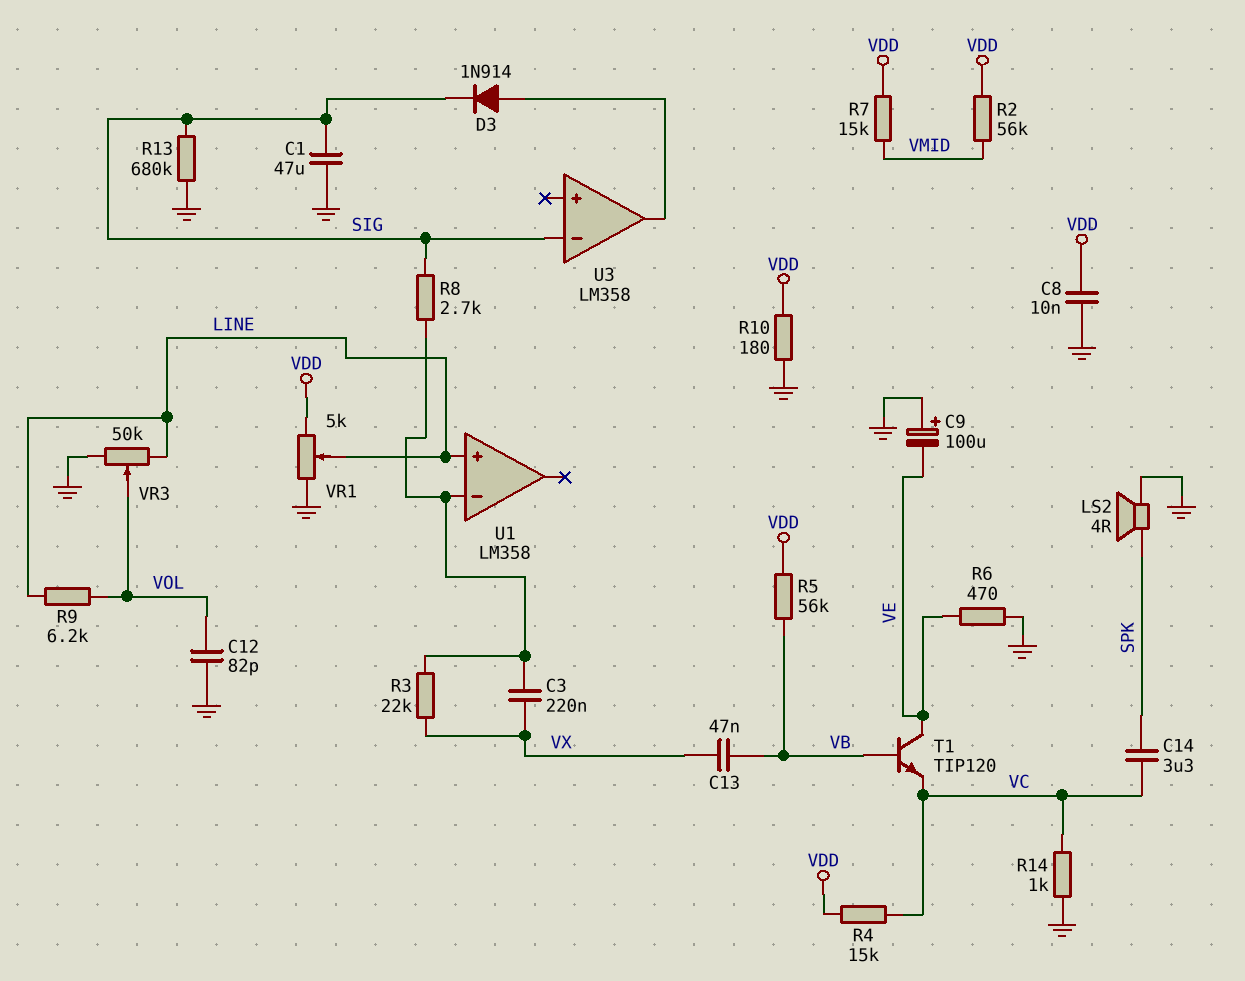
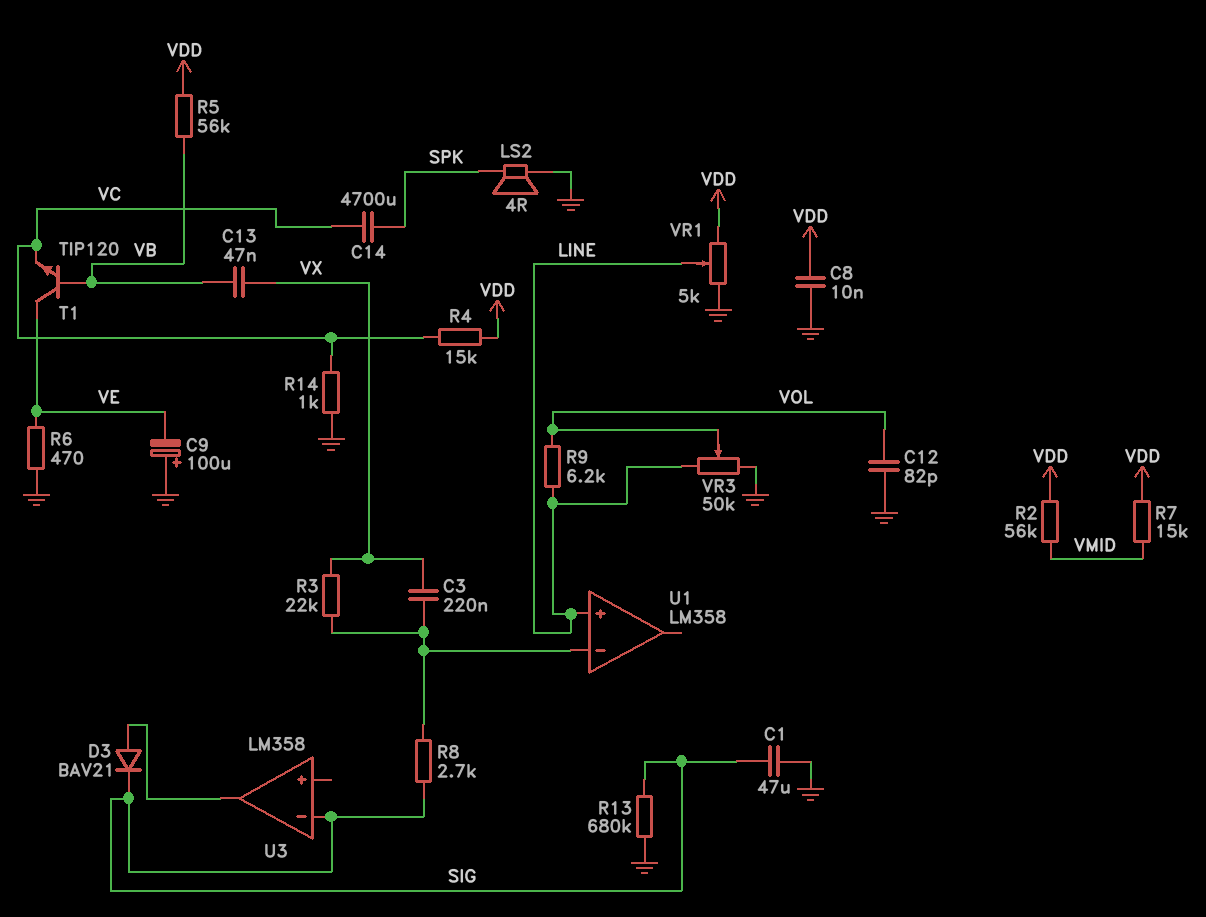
C14: 3.3uF (SPK, VC) -> 4700uF (SPK, VC)
D3: diode 1N914 (A U3/out, K SIG) -> diode BAV21 (A U3/out, K SIG)
R10: 180 (GND, VDD) -> none

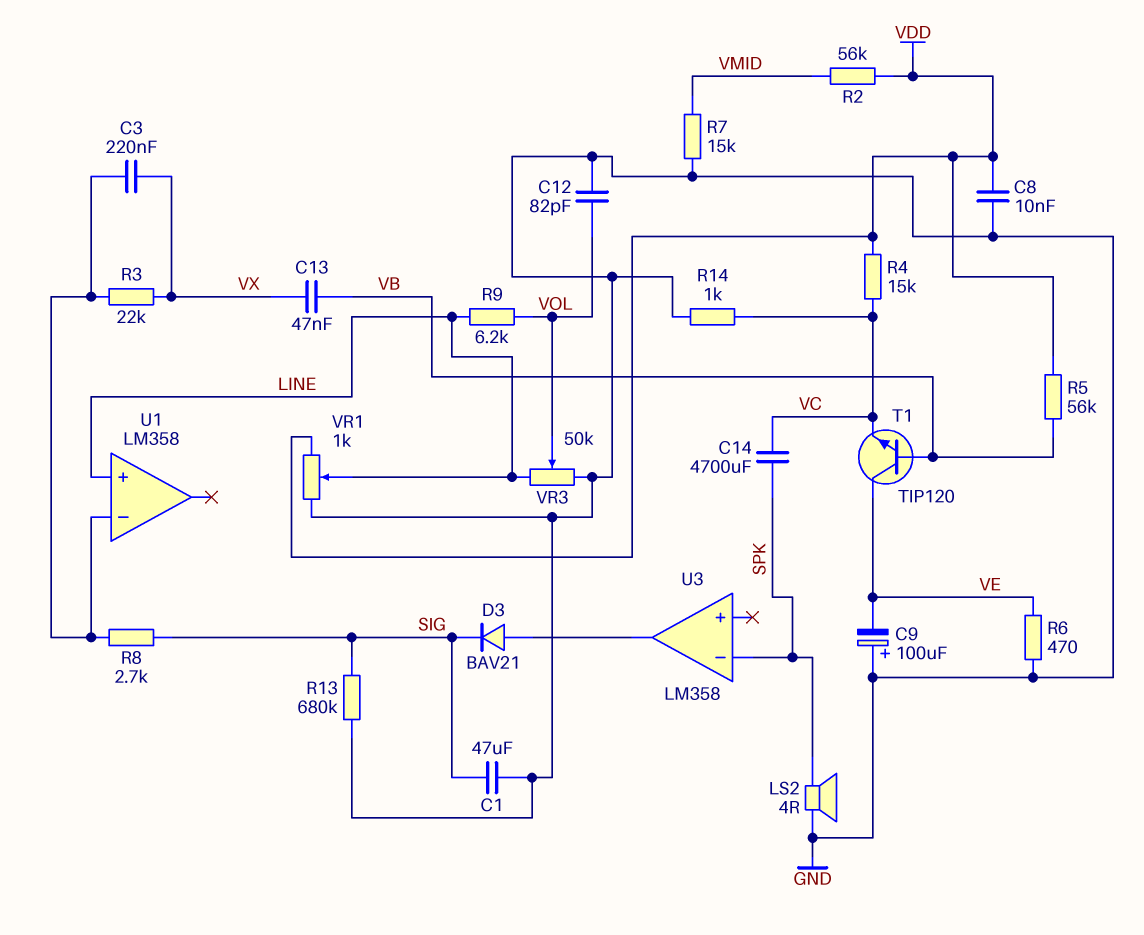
R7: 15k (VDD, VMID) -> 15k (GND, VMID)
U3 pin in-: SIG -> SPK
VR1: 5k (GND, VDD, wiper LINE) -> 1k (GND, VDD, wiper LINE)

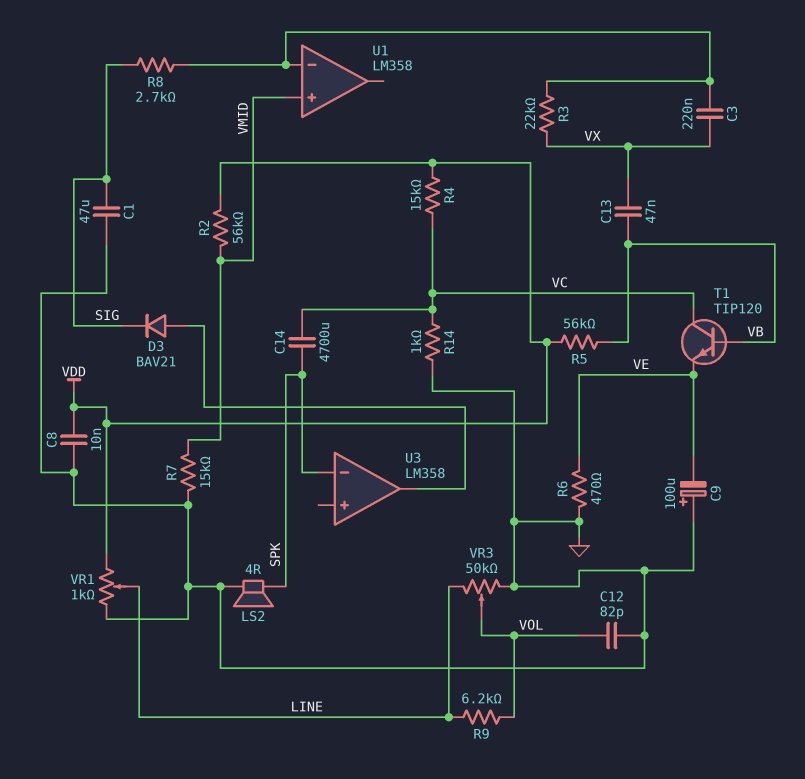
R13: 680k (GND, SIG) -> none
T1: NPN TIP120 (B VB, C VE, E VC) -> NPN TIP120 (B VB, C VC, E VE)
U1 pin in+: LINE -> VMID

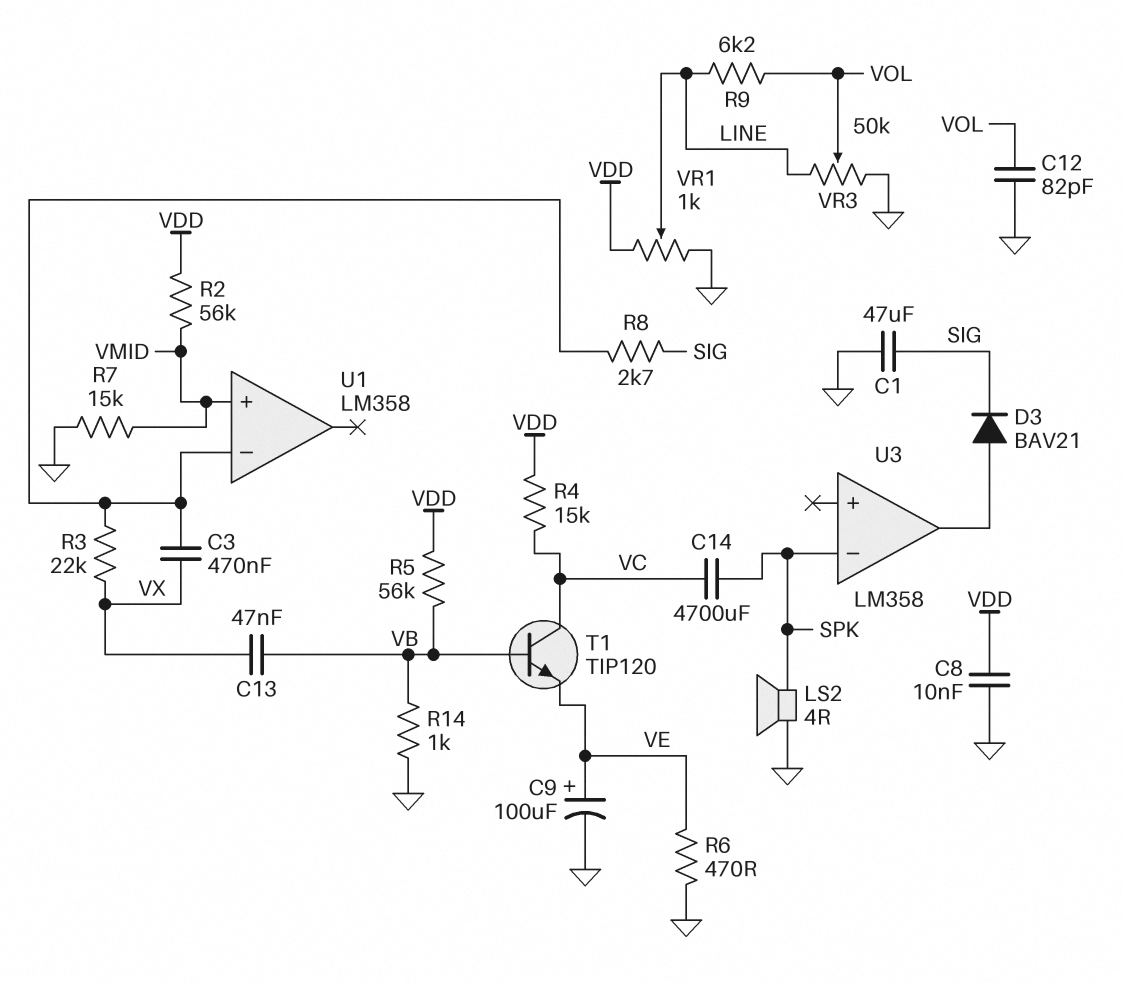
C3: 220nF (U1/in-, VX) -> 470nF (U1/in-, VX)
C9: 100uF (plus GND, minus VE) -> 100uF (plus VE, minus GND)
R14: 1k (GND, VC) -> 1k (GND, VB)

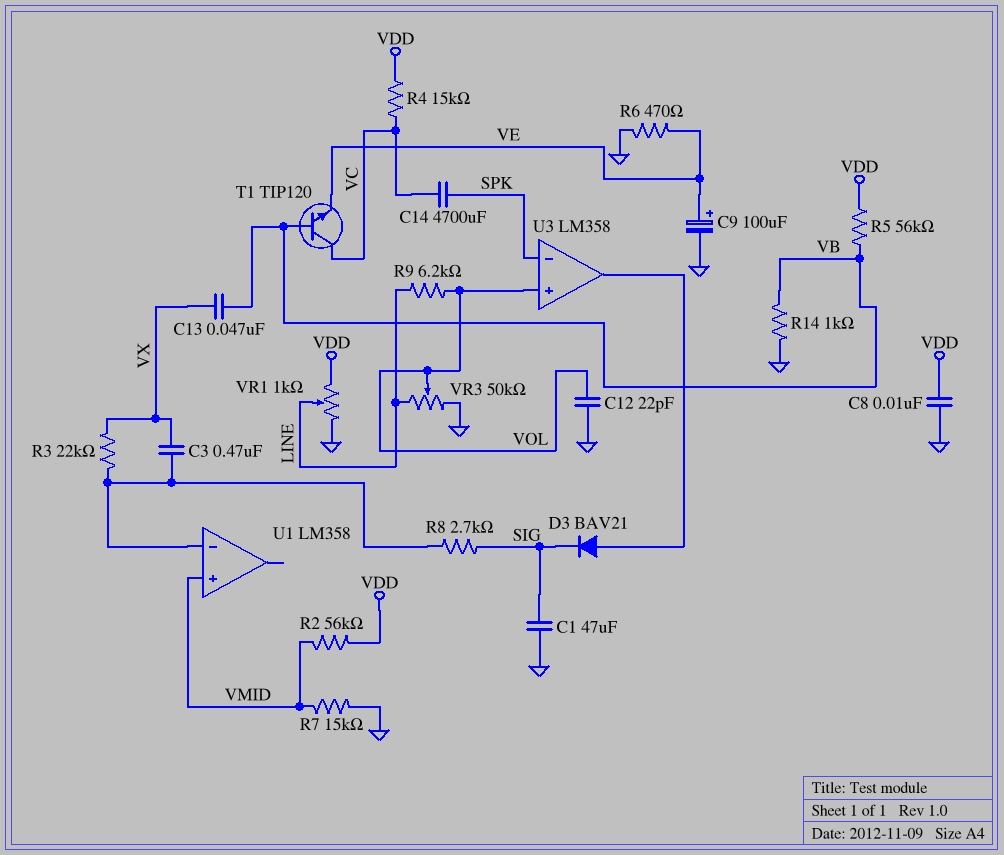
C12: 82pF (GND, VOL) -> 22pF (GND, VOL)
LS2: speaker 4R (GND, SPK) -> none
U3 pin in+: none -> VOL

